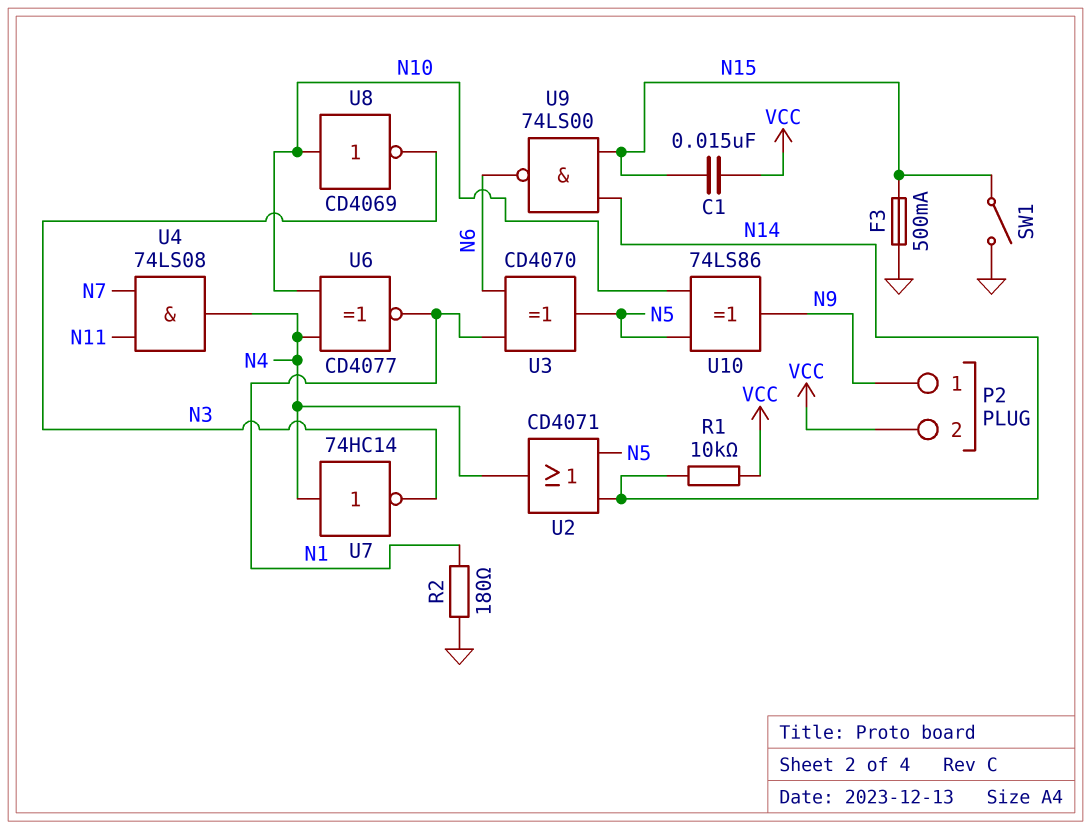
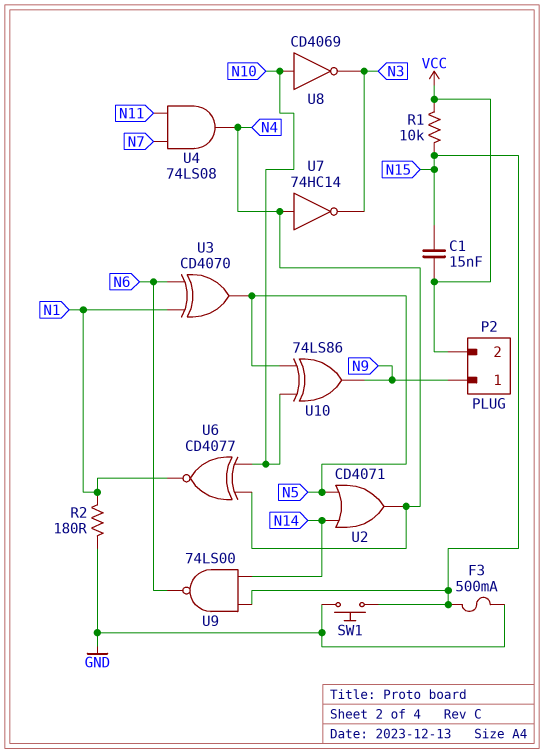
R1: 10k (N14, VCC) -> 10k (N15, VCC)
SW1: switch (GND, N15) -> button (GND, N15)

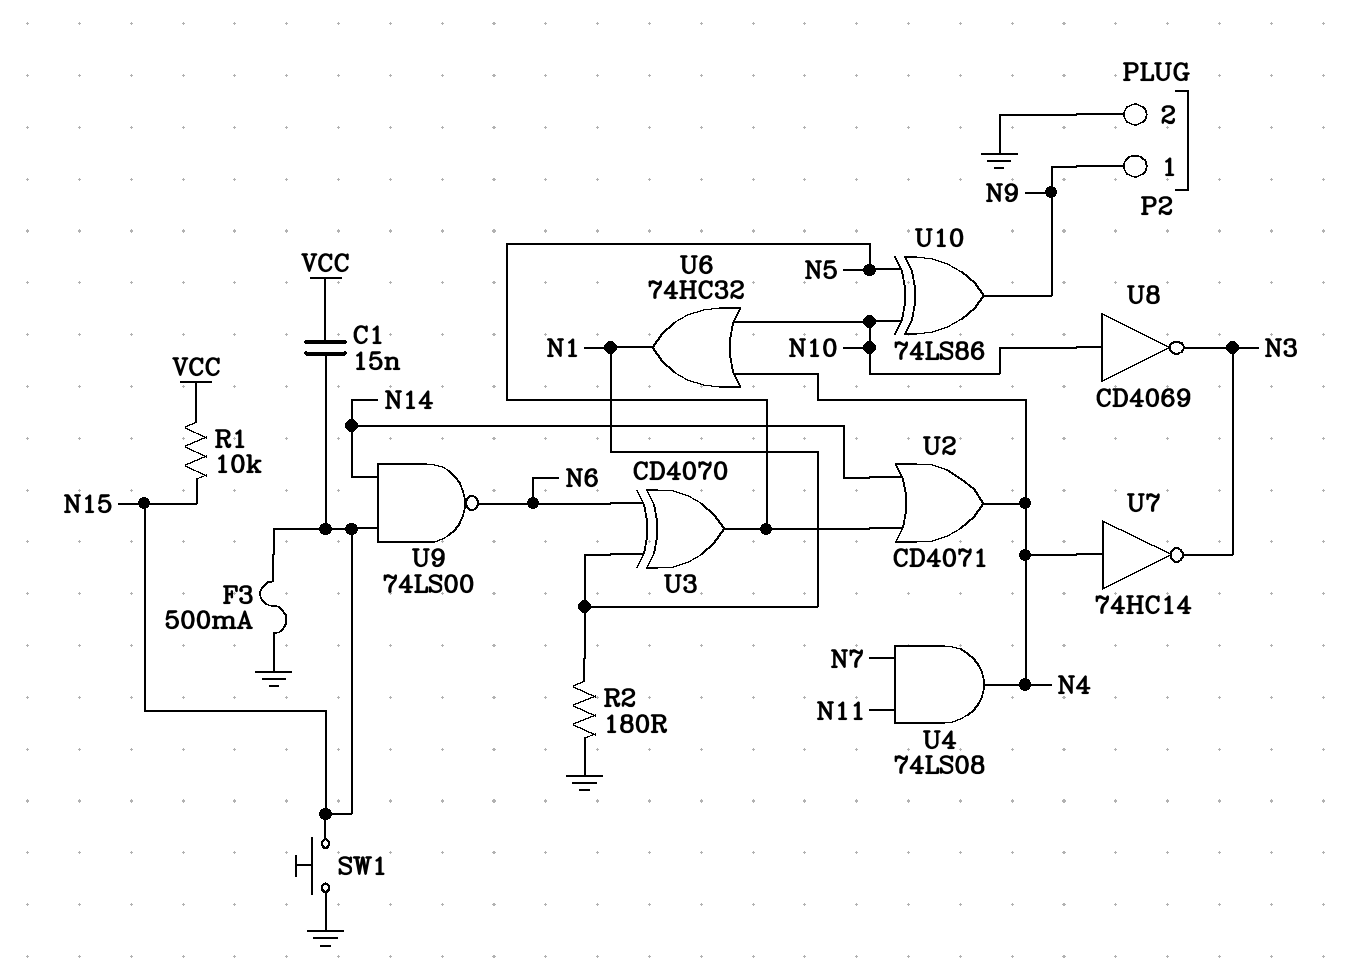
P2 pin 2: VCC -> GND
U6: XNOR CD4077 (in N4, in N10, out N1) -> OR 74HC32 (in N4, in N10, out N1)

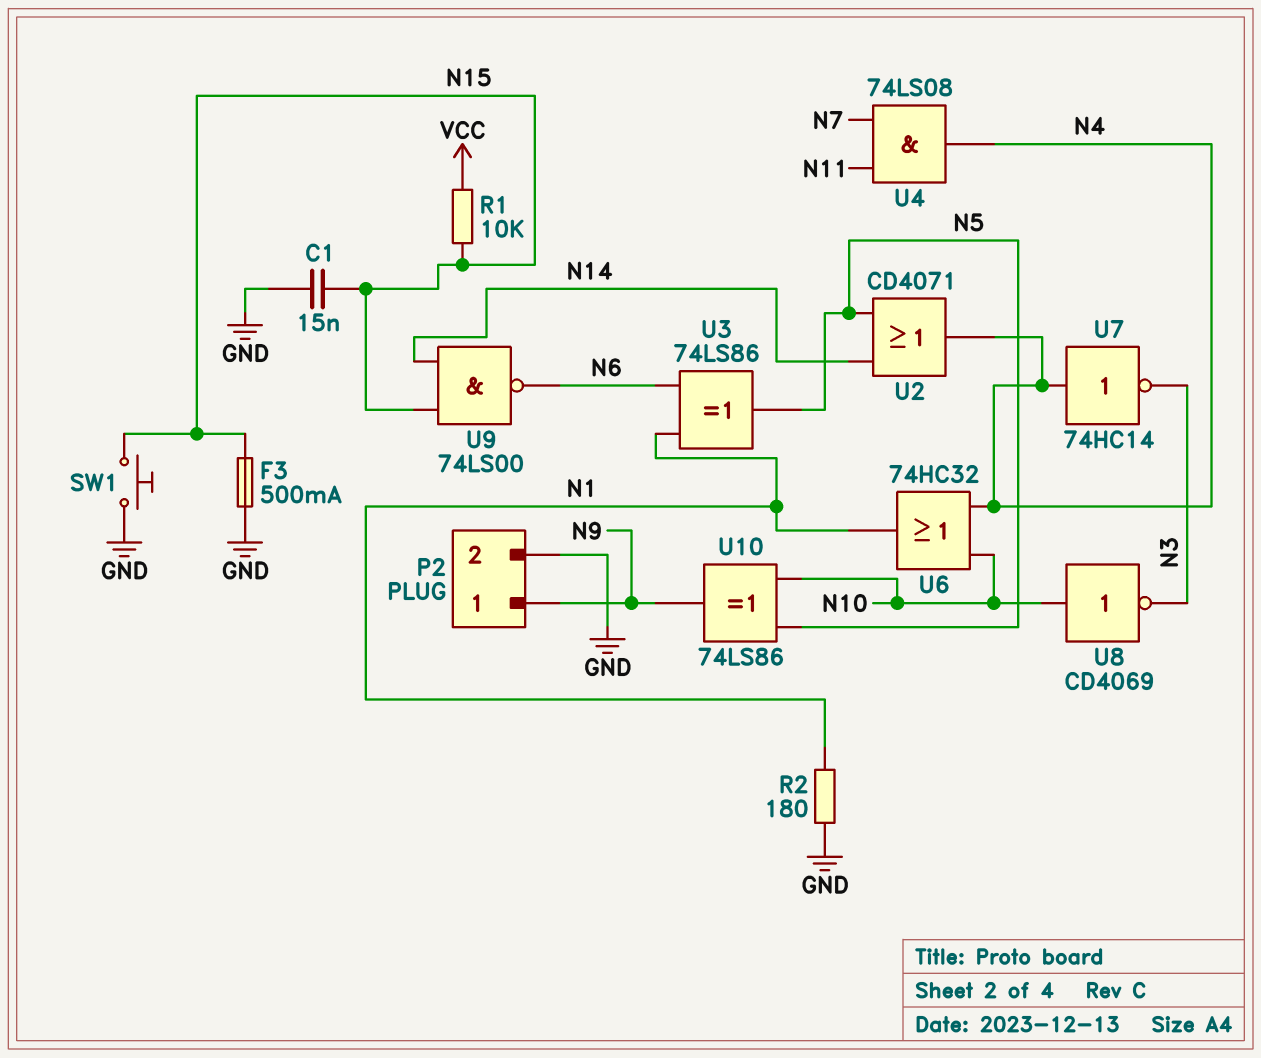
C1: 15nF (N15, VCC) -> 15nF (GND, N15)
U3: XOR CD4070 (in N1, in N6, out N5) -> XOR 74LS86 (in N1, in N6, out N5)

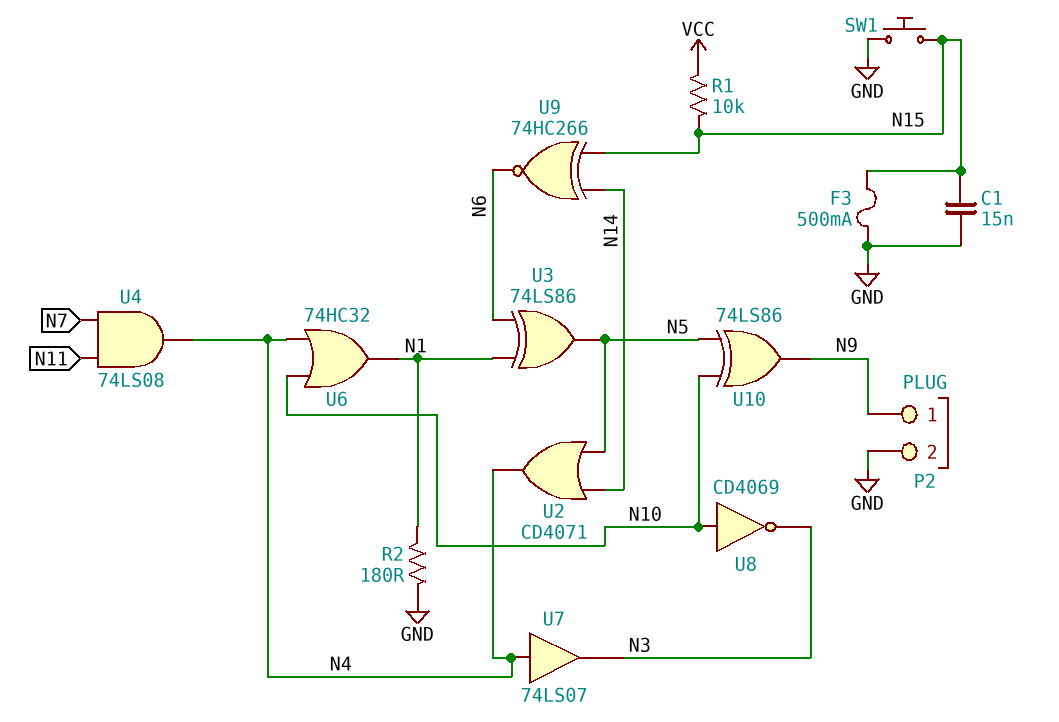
U7: NOT 74HC14 (in N4, out N3) -> buffer 74LS07 (in N4, out N3)
U9: NAND 74LS00 (in N14, in N15, out N6) -> XNOR 74HC266 (in N14, in N15, out N6)

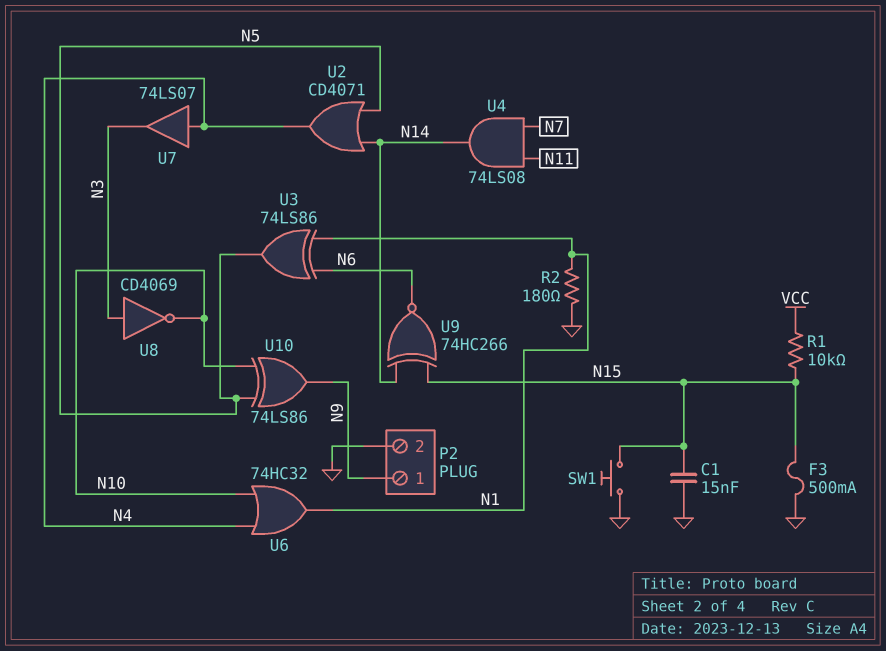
U4: AND 74LS08 (in N7, in N11, out N4) -> AND 74LS08 (in N7, in N11, out N14)
U8: NOT CD4069 (in N10, out N3) -> NOT CD4069 (in N3, out N10)

